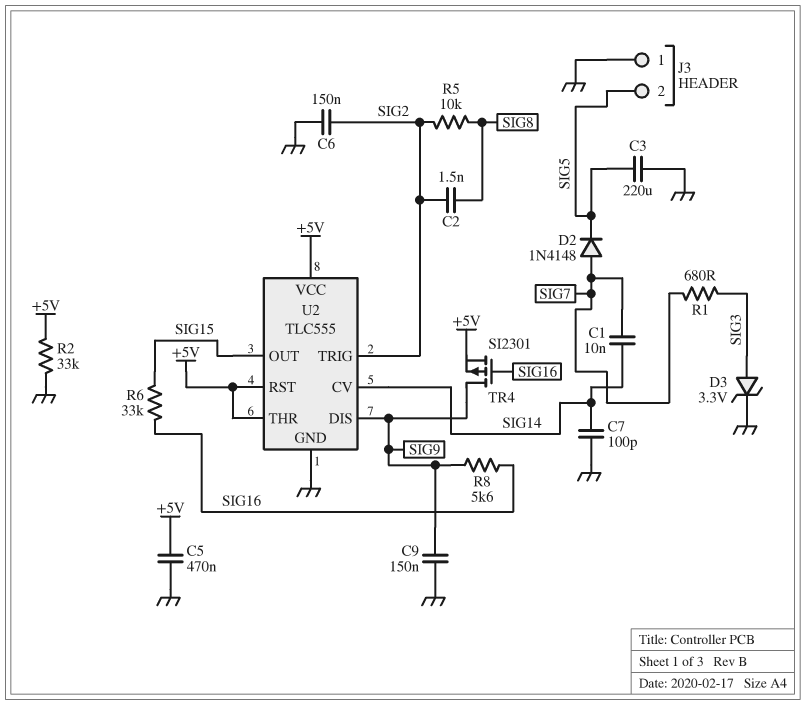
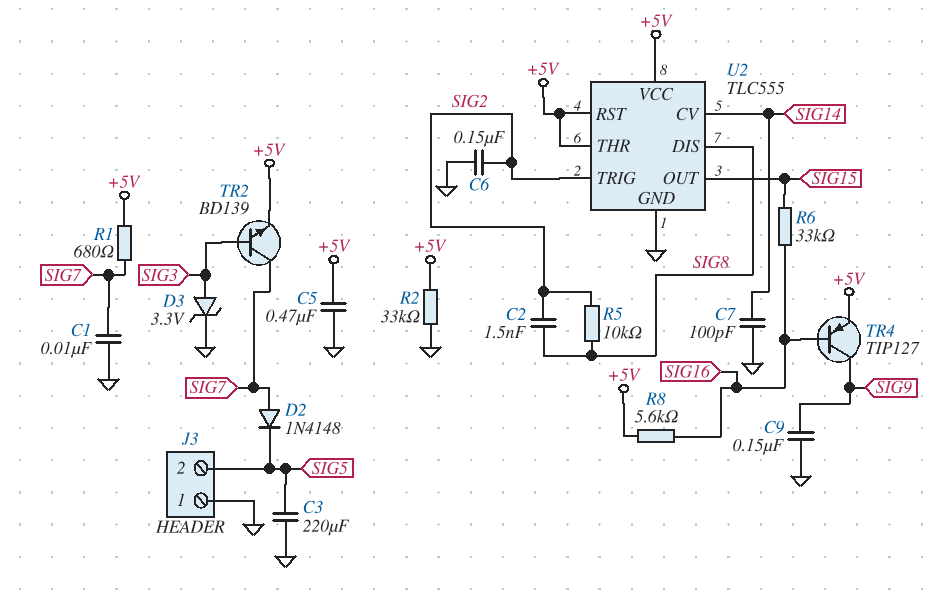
C1: 10nF (SIG7, SIG14) -> 10nF (GND, SIG7)
R1: 680 (SIG3, SIG7) -> 680 (+5V, SIG7)
R8: 5.6k (SIG9, SIG16) -> 5.6k (+5V, SIG16)
TR2: none -> NPN BD139 (B SIG3, C SIG7, E +5V)
TR4: PMOS SI2301 (G SIG16, D SIG9, S +5V) -> PNP TIP127 (B SIG16, C SIG9, E +5V)
U2 pin DIS: SIG9 -> SIG8

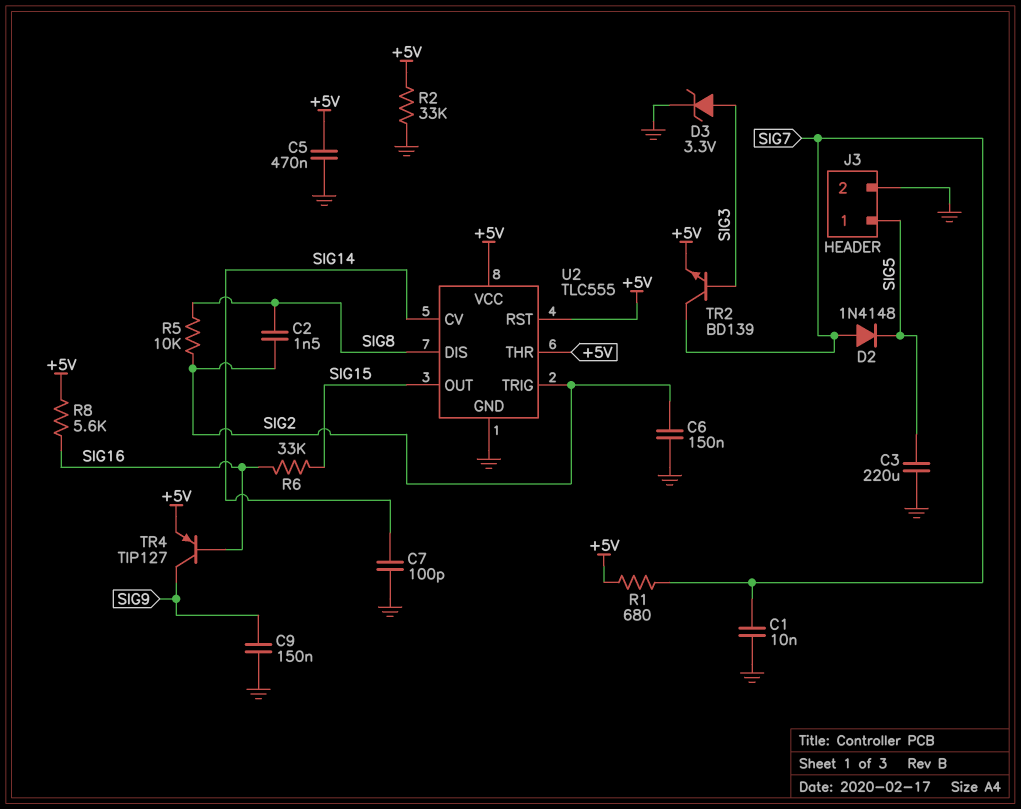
J3 pin 1: GND -> SIG5
J3 pin 2: SIG5 -> GND

